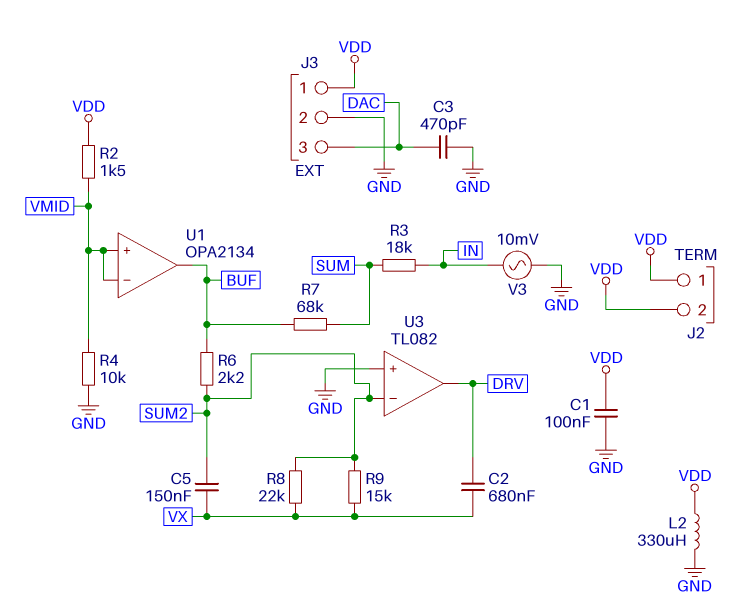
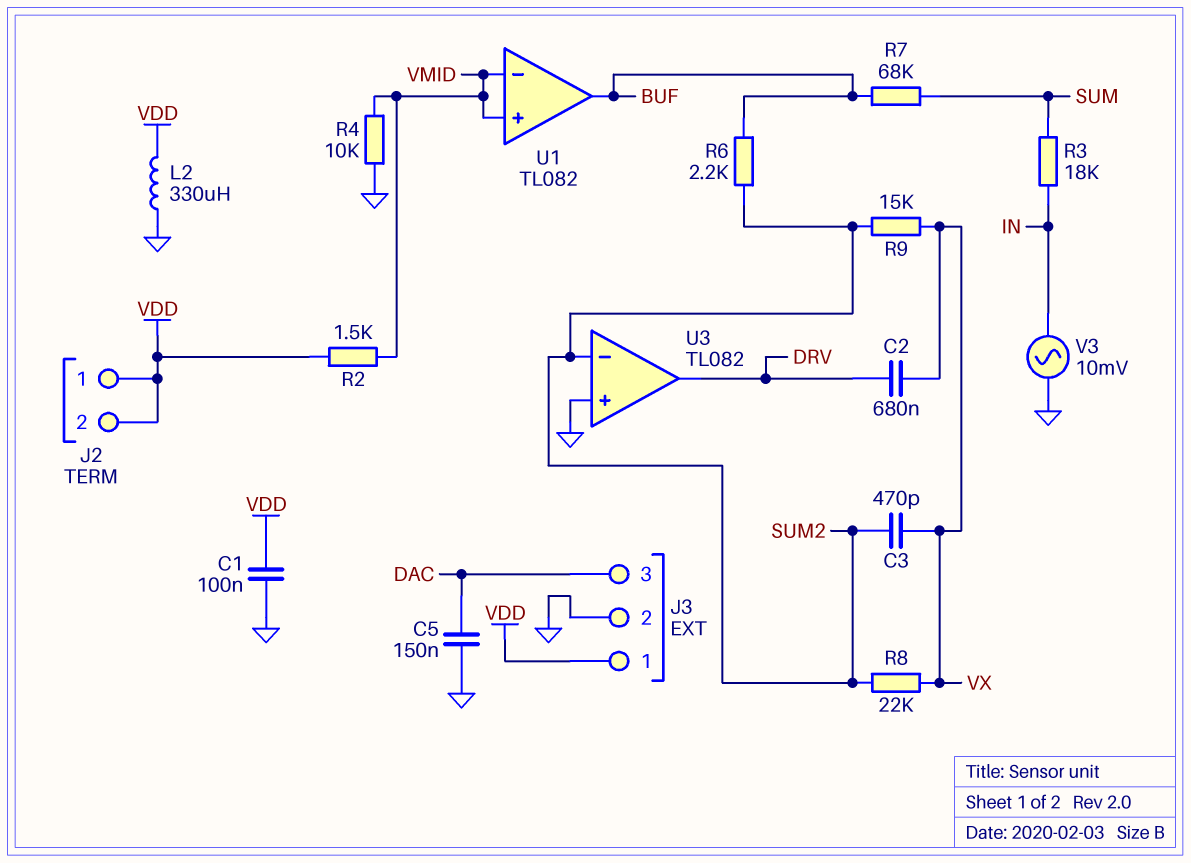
C3: 470pF (DAC, GND) -> 470pF (SUM2, VX)
C5: 150nF (SUM2, VX) -> 150nF (DAC, GND)
U1: OPA2134 -> TL082

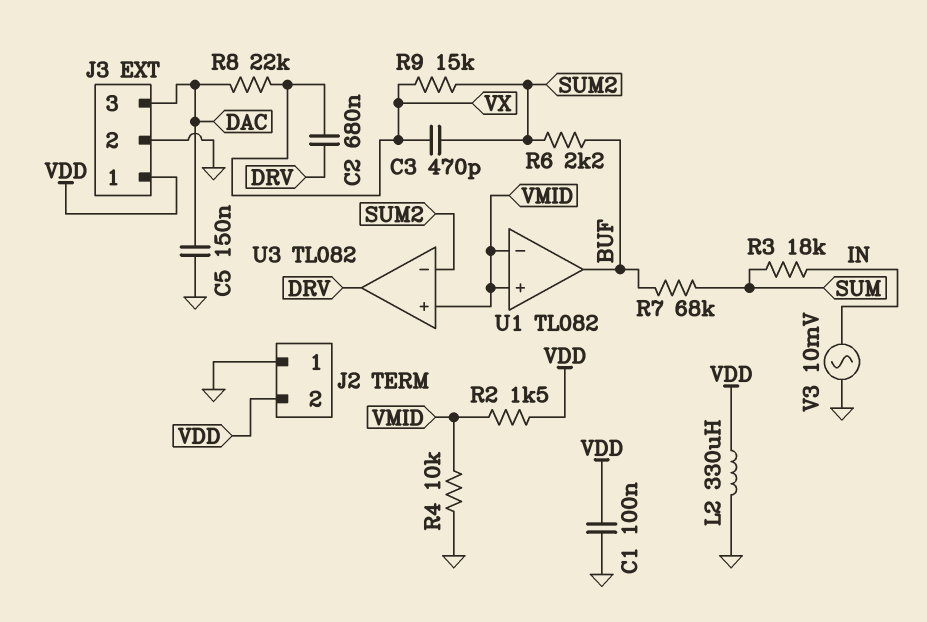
J2 pin 1: VDD -> GND
R8: 22k (SUM2, VX) -> 22k (DAC, VX)
U3 pin in+: GND -> VMID

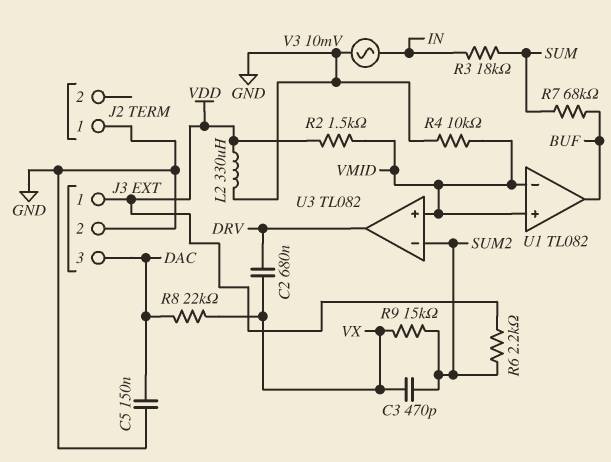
C1: 100nF (GND, VDD) -> none
J2 pin 2: VDD -> none
R6: 2.2k (BUF, SUM2) -> 2.2k (SUM2, VDD)

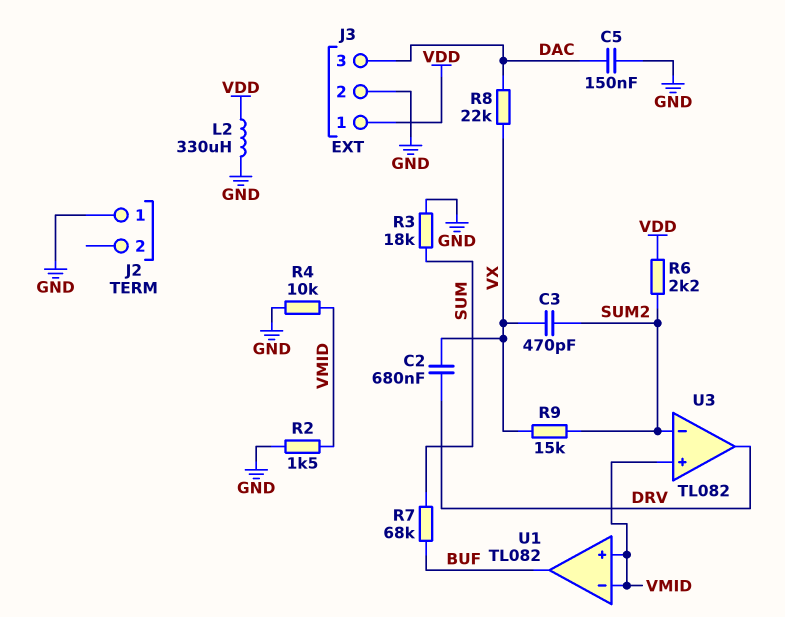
R2: 1.5k (VDD, VMID) -> 1.5k (GND, VMID)
R3: 18k (IN, SUM) -> 18k (GND, SUM)
V3: AC 10mV (GND, IN) -> none

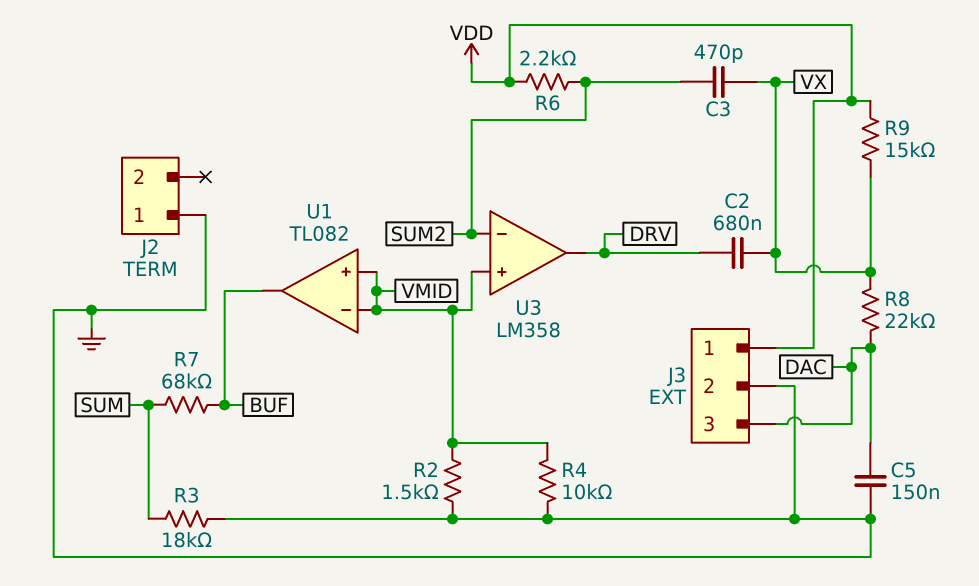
L2: 330uH (GND, VDD) -> none
R9: 15k (SUM2, VX) -> 15k (VDD, VX)
U3: TL082 -> LM358

